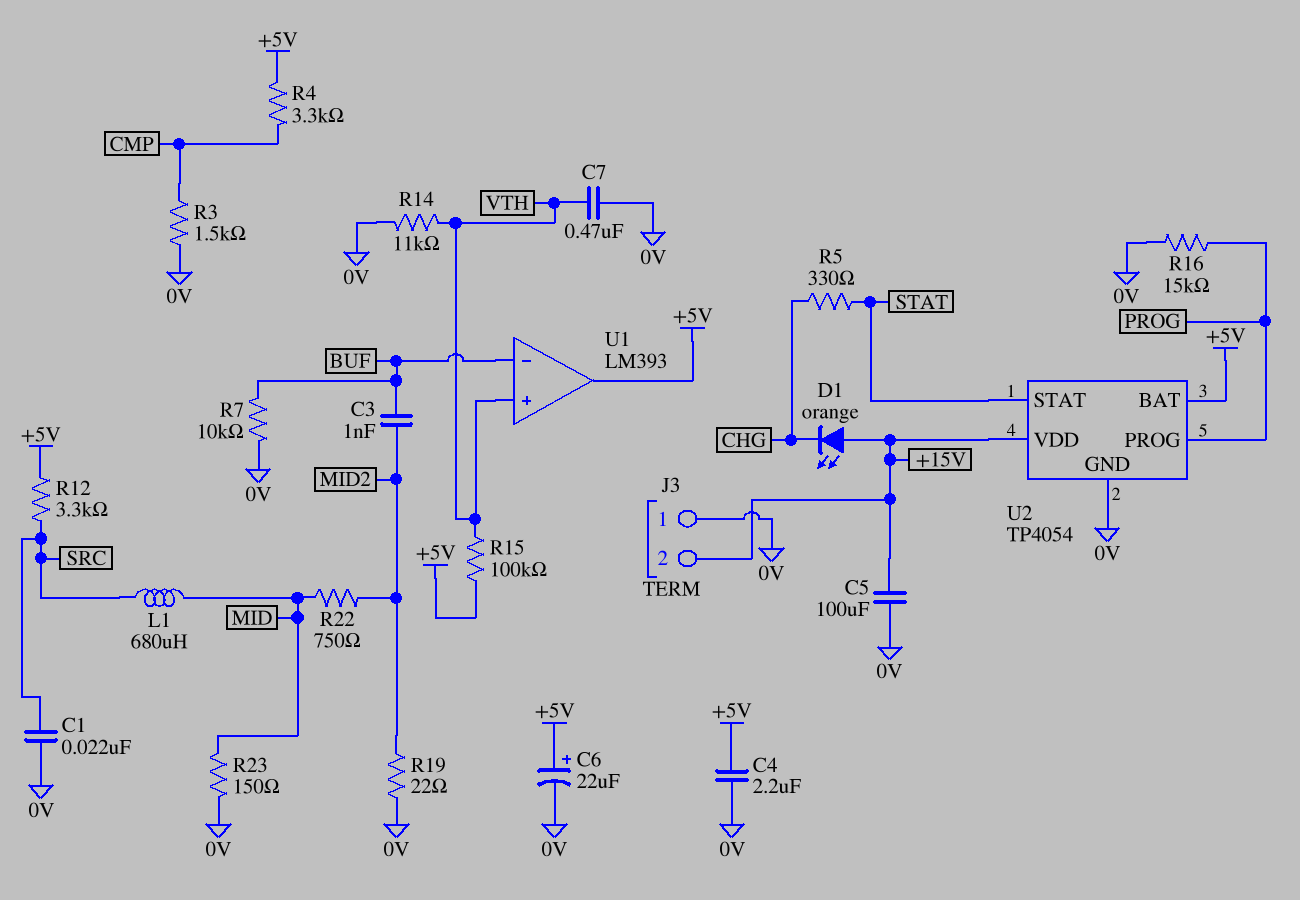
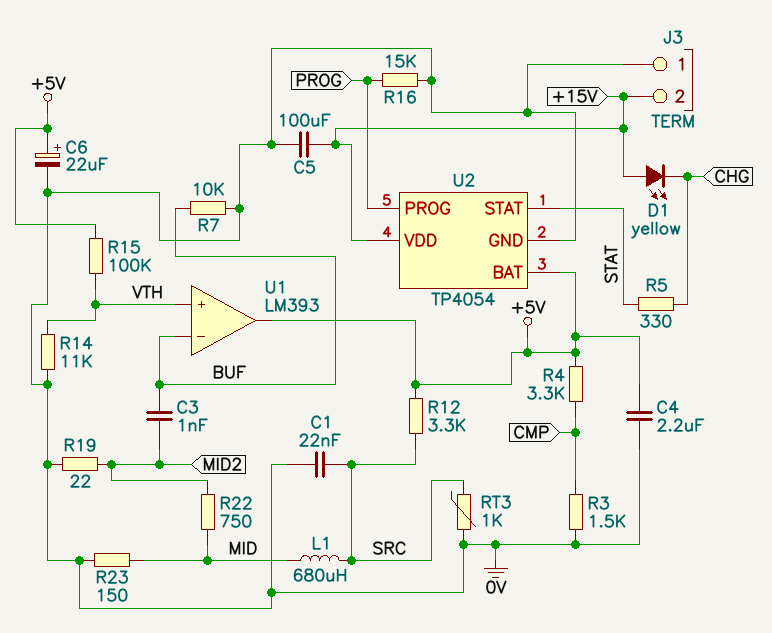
C7: 470nF (0V, VTH) -> none
D1: LED orange (A +15V, K CHG) -> LED yellow (A +15V, K CHG)
RT3: none -> 1k (0V, SRC)

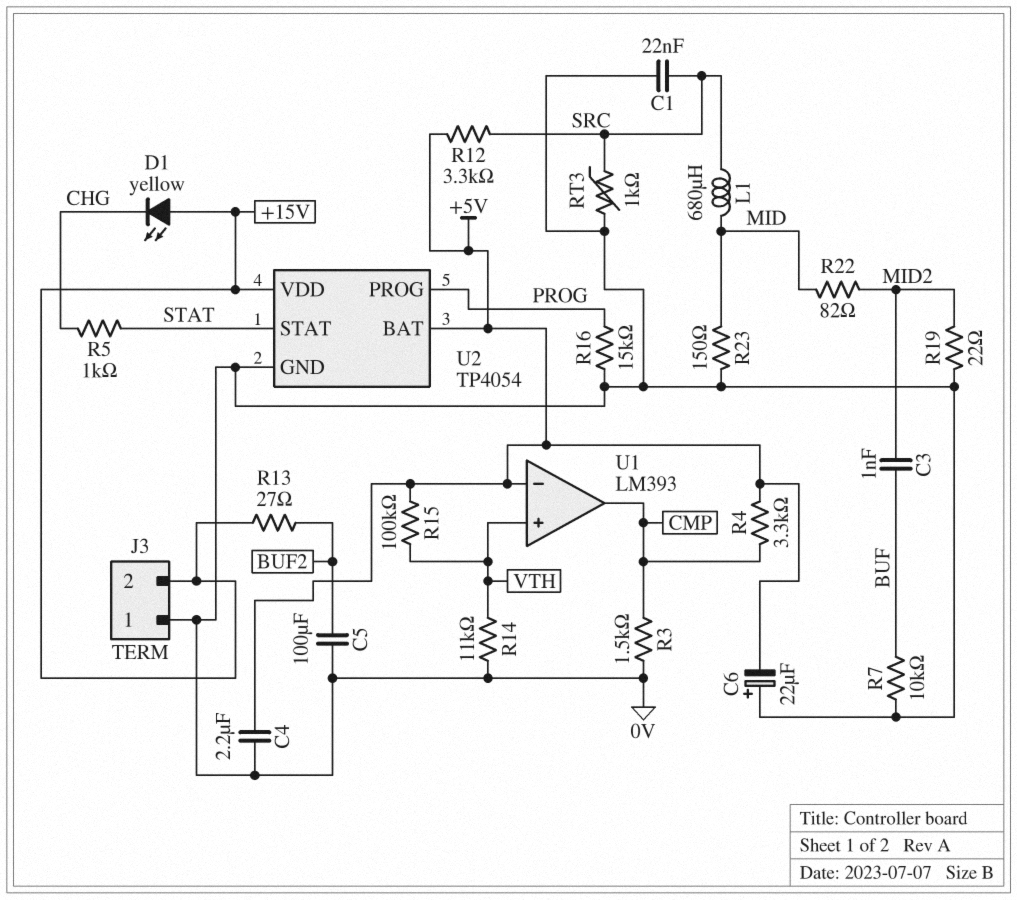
C5: 100uF (+15V, 0V) -> 100uF (0V, BUF2)
C6: 22uF (plus +5V, minus 0V) -> 22uF (plus 0V, minus +5V)
R5: 330 (CHG, STAT) -> 1k (CHG, STAT)
R13: none -> 27 (+15V, BUF2)
R22: 750 (MID, MID2) -> 82 (MID, MID2)
U1 pin in-: BUF -> +5V
U1 pin out: +5V -> CMP

